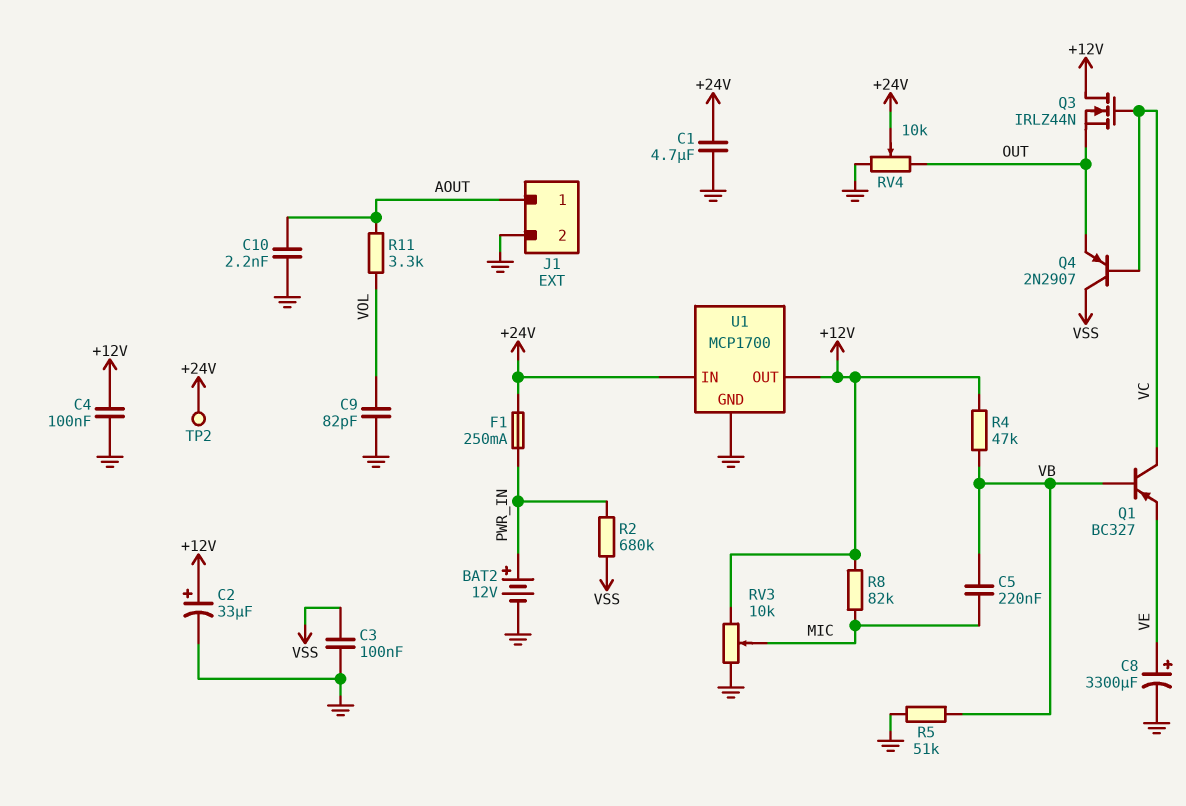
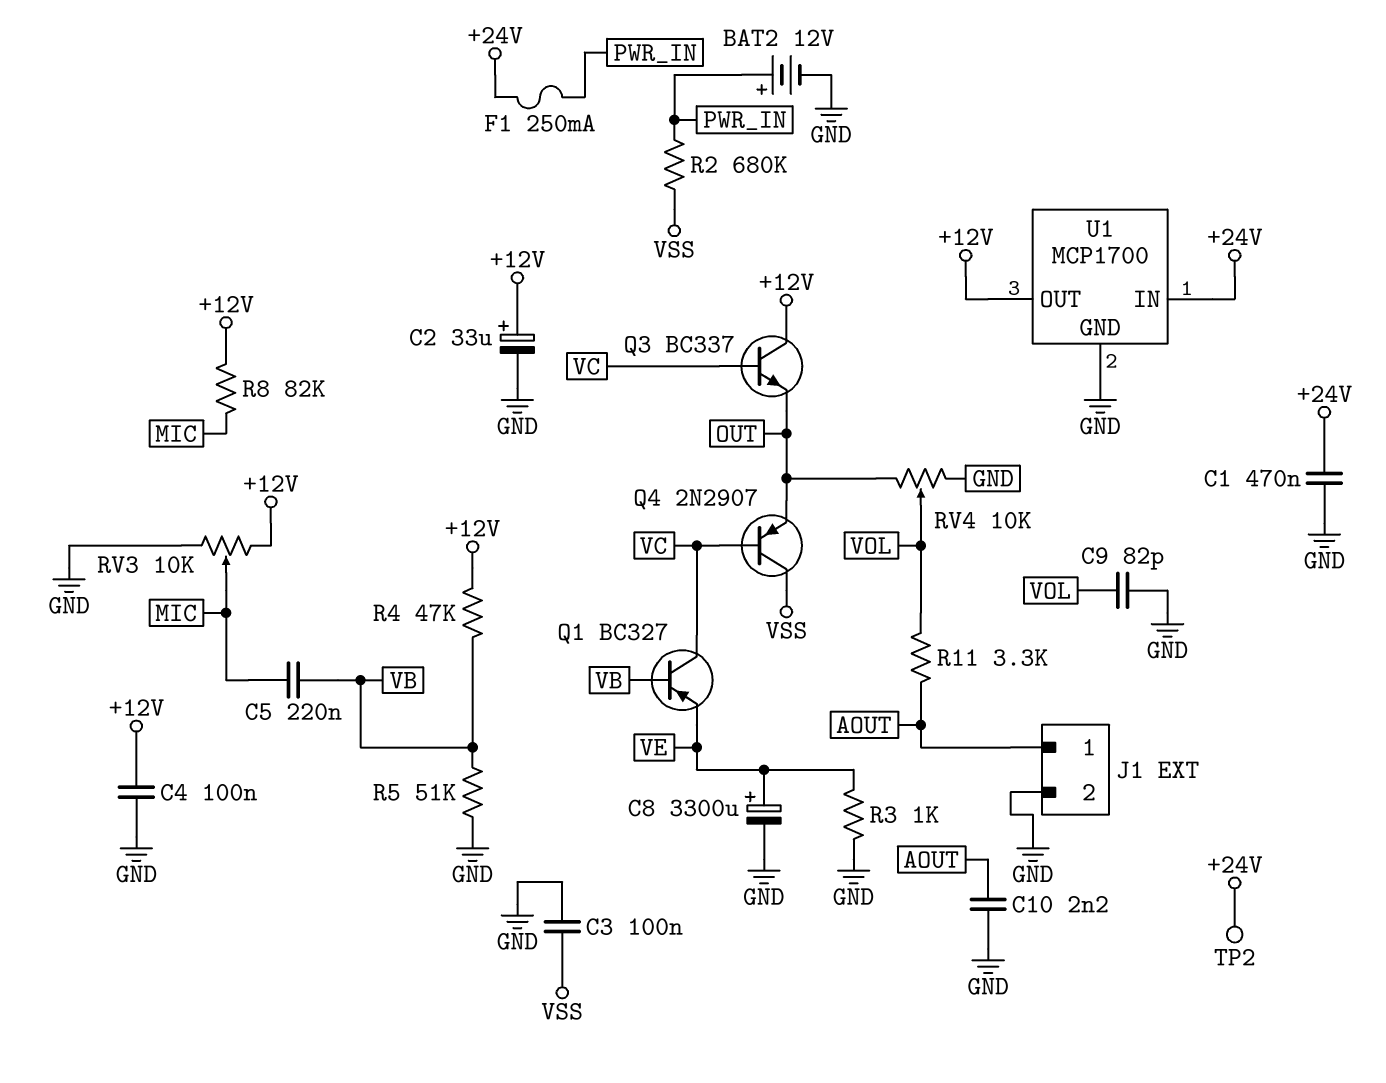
C1: 4.7uF (+24V, GND) -> 470nF (+24V, GND)
Q3: NMOS IRLZ44N (G VC, D +12V, S OUT) -> NPN BC337 (B VC, C +12V, E OUT)
R3: none -> 1k (GND, VE)
RV4: 10k (GND, OUT, wiper +24V) -> 10k (GND, OUT, wiper VOL)

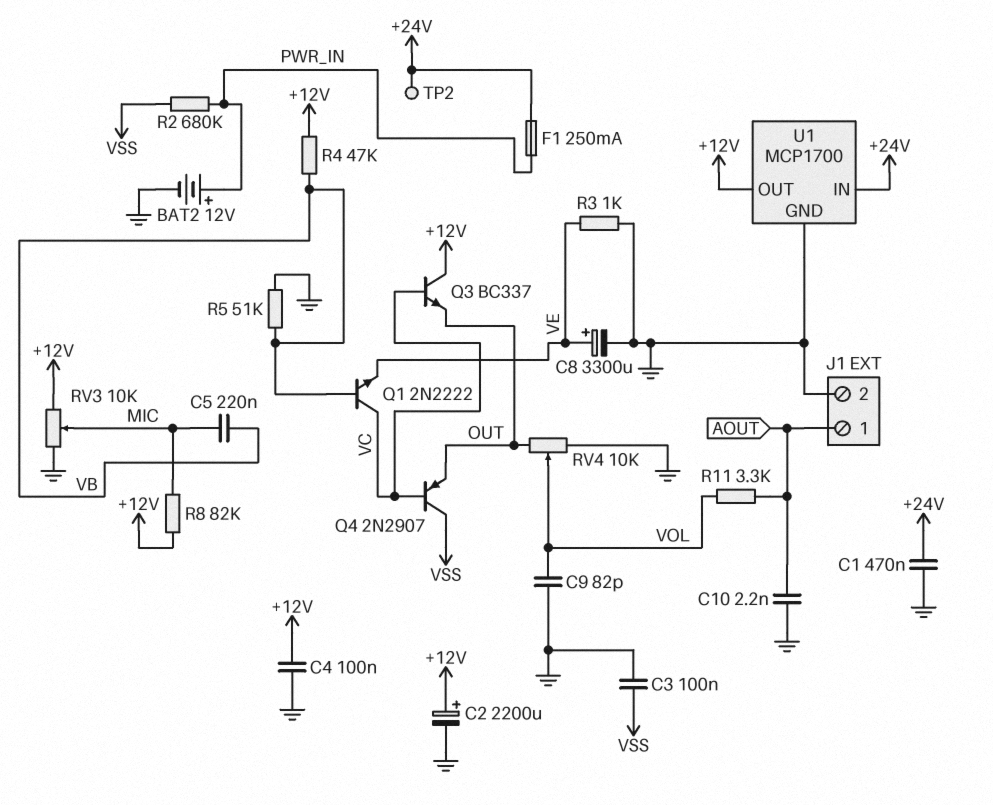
C2: 33uF (plus +12V, minus GND) -> 2200uF (plus +12V, minus GND)
Q1: PNP BC327 (B VB, C VC, E VE) -> NPN 2N2222 (B VB, C VC, E VE)

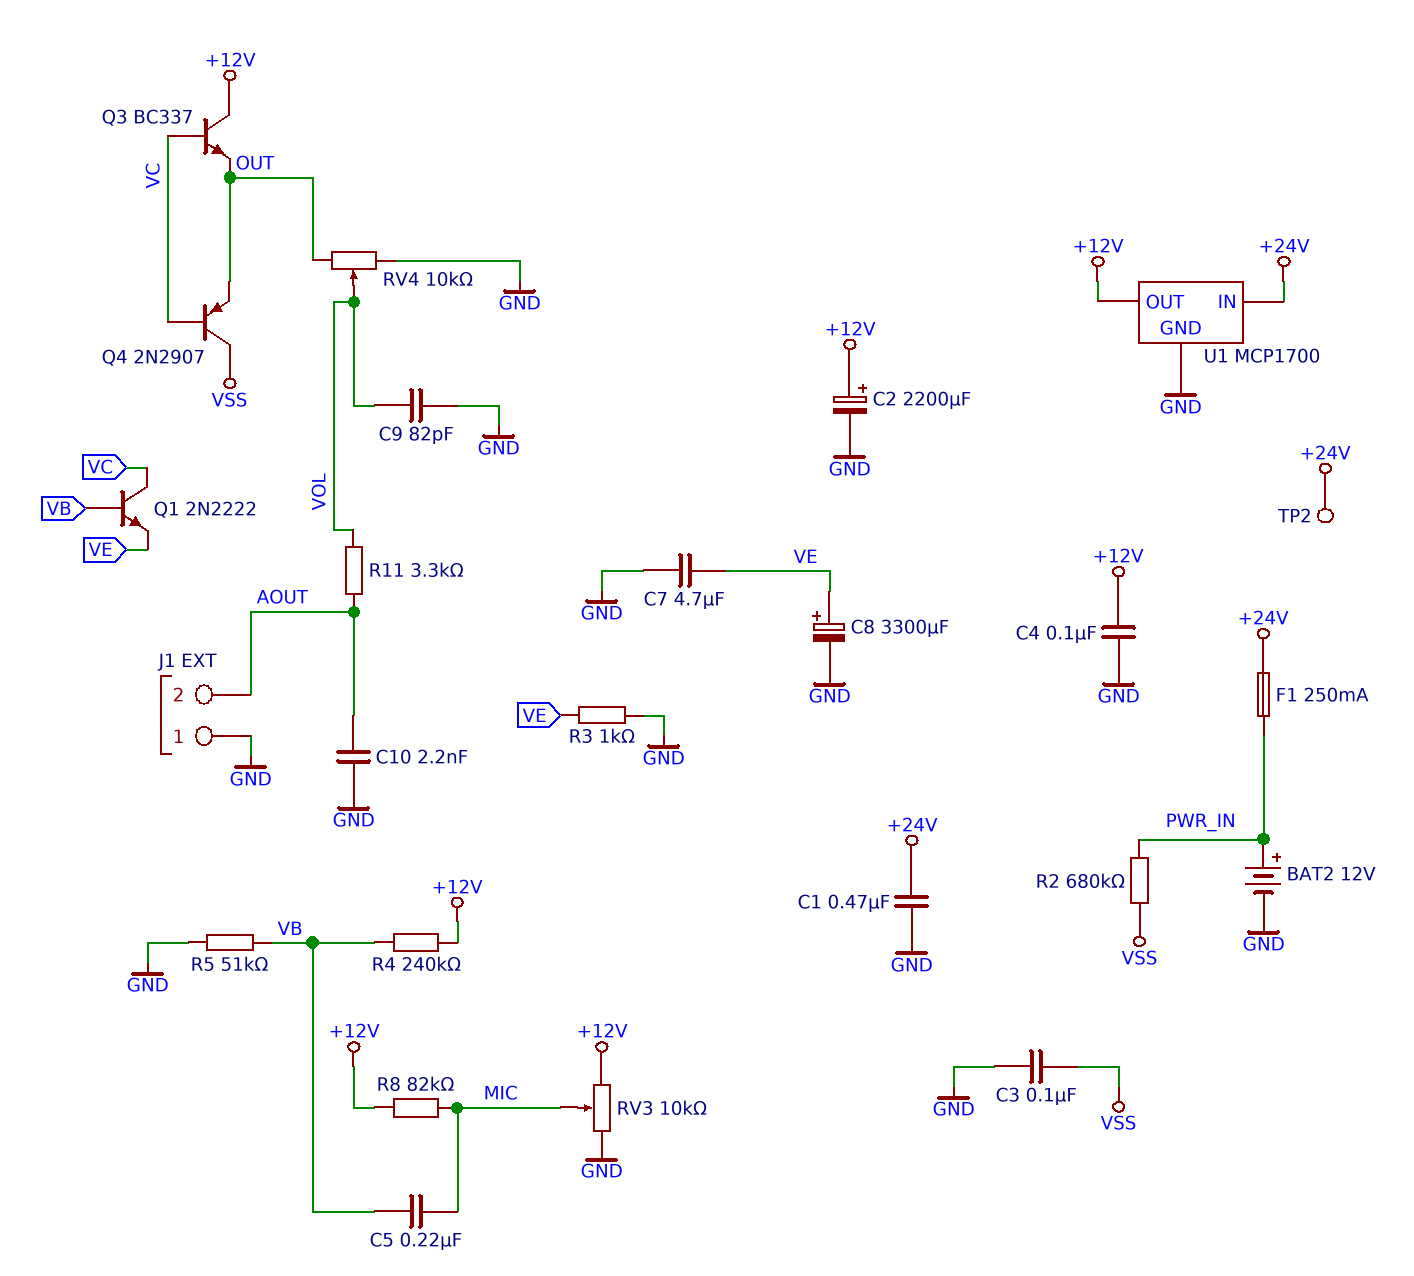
C7: none -> 4.7uF (GND, VE)
J1 pin 1: AOUT -> GND
J1 pin 2: GND -> AOUT
R4: 47k (+12V, VB) -> 240k (+12V, VB)

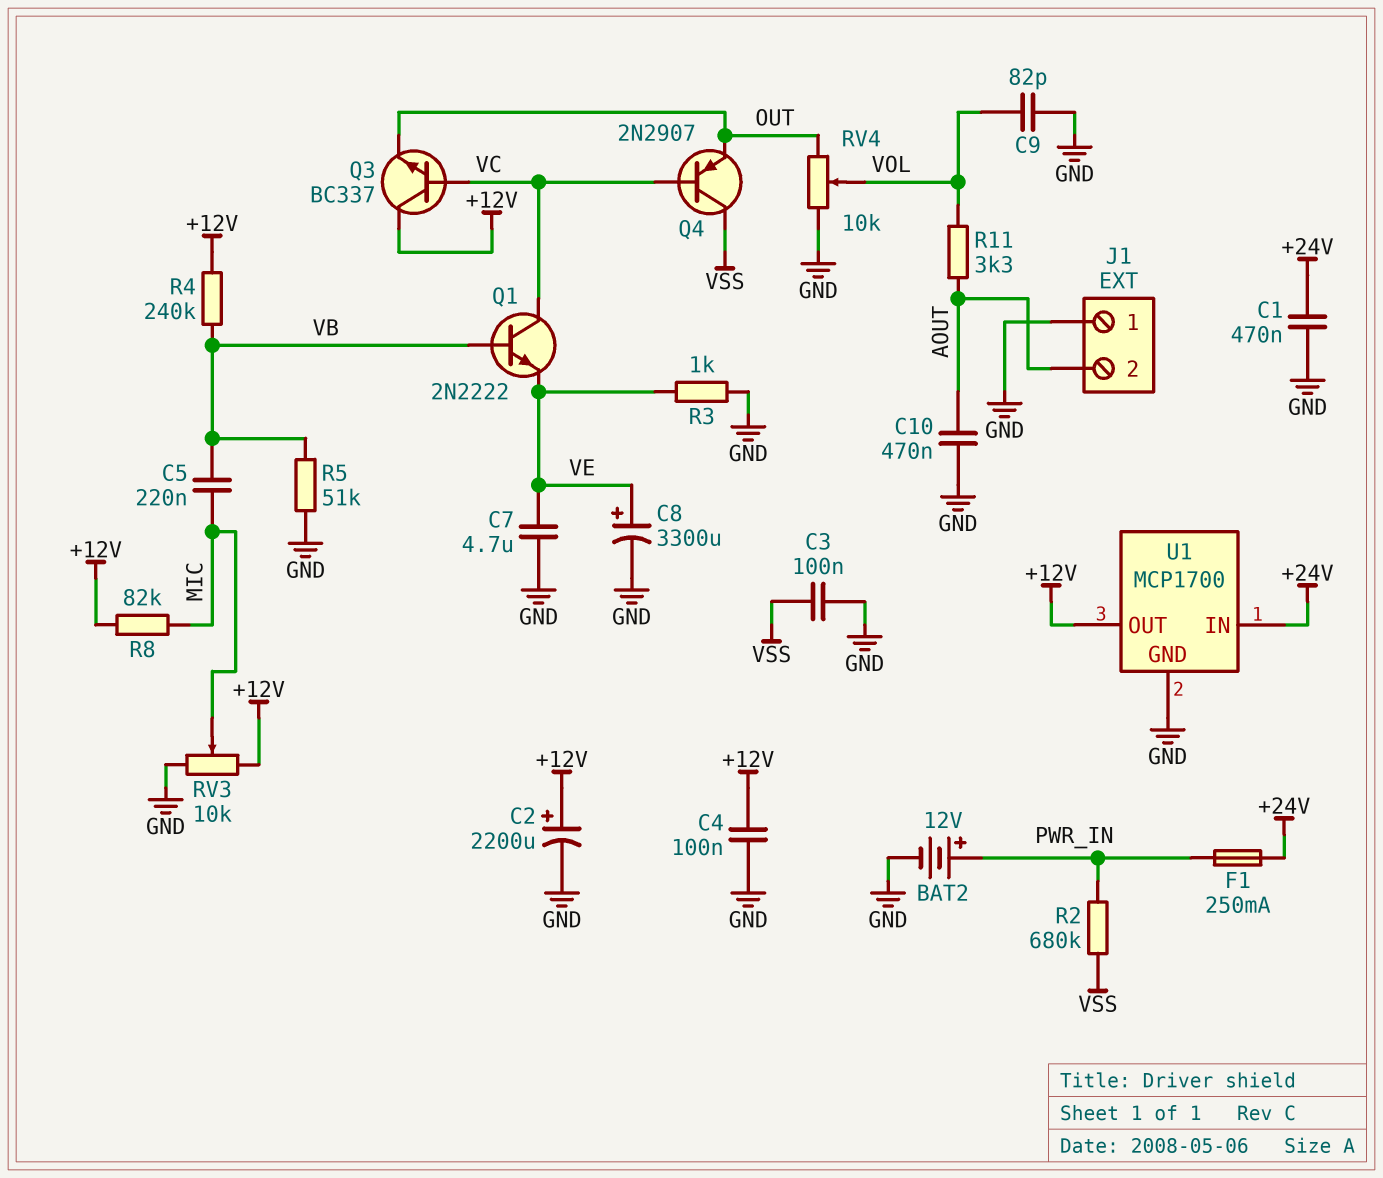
C10: 2.2nF (AOUT, GND) -> 470nF (AOUT, GND)
TP2: test point (+24V) -> none

